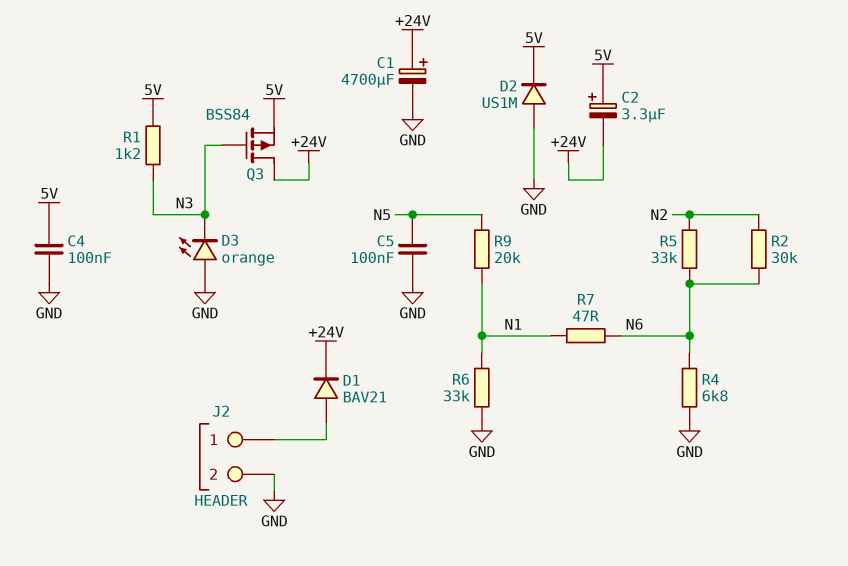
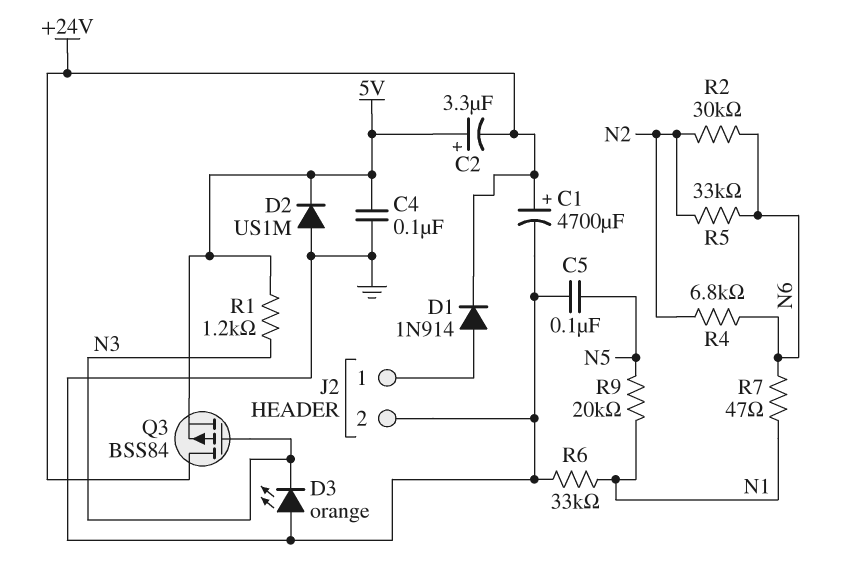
D1: diode BAV21 (A J2/1, K +24V) -> diode 1N914 (A J2/1, K +24V)
R4: 6.8k (GND, N6) -> 6.8k (N2, N6)

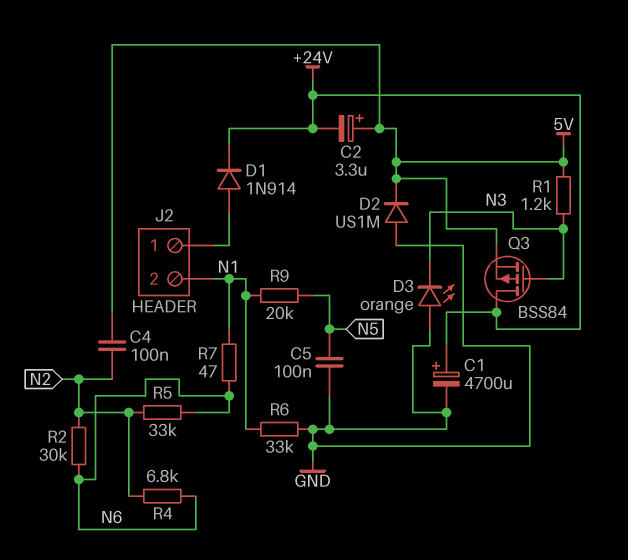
C4: 100nF (5V, GND) -> 100nF (5V, N2)
J2 pin 2: GND -> N1

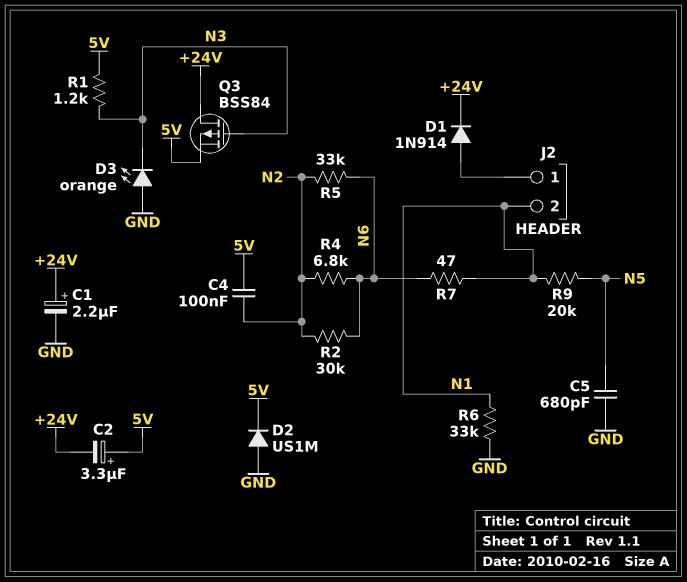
C1: 4700uF (plus +24V, minus GND) -> 2.2uF (plus +24V, minus GND)
C5: 100nF (GND, N5) -> 680pF (GND, N5)

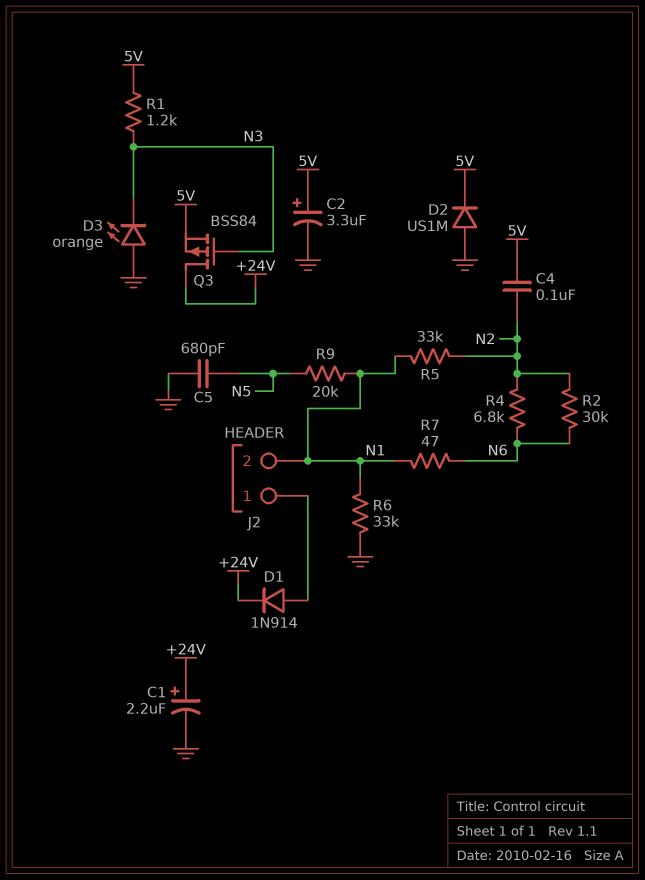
C2: 3.3uF (plus 5V, minus +24V) -> 3.3uF (plus 5V, minus GND)
R5: 33k (N2, N6) -> 33k (N1, N2)

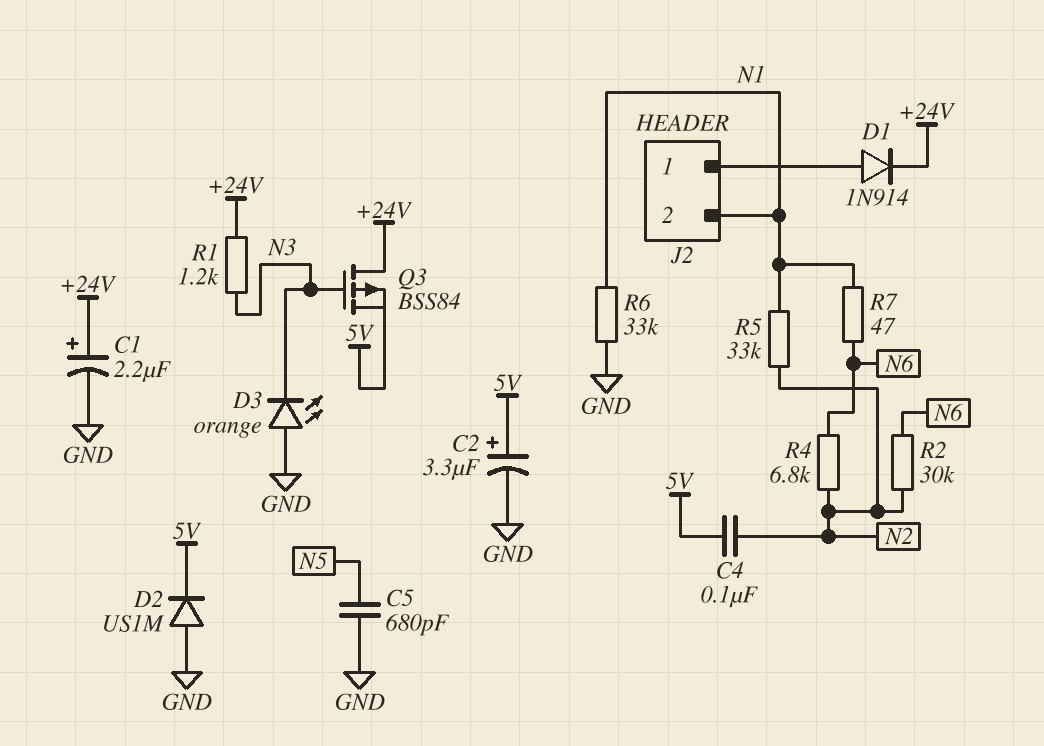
R1: 1.2k (5V, N3) -> 1.2k (+24V, N3)
R9: 20k (N1, N5) -> none

